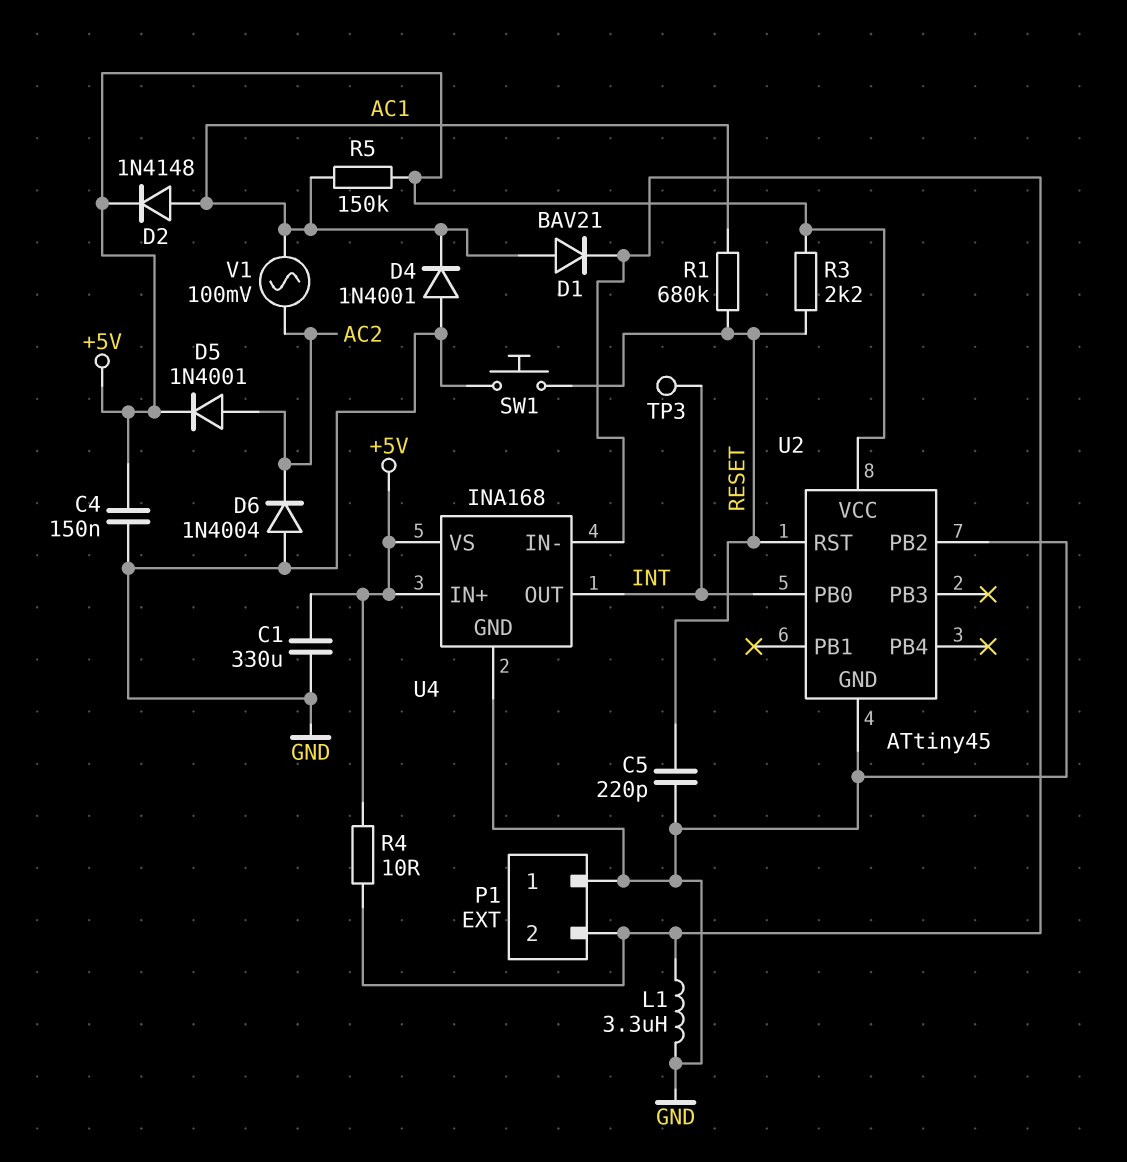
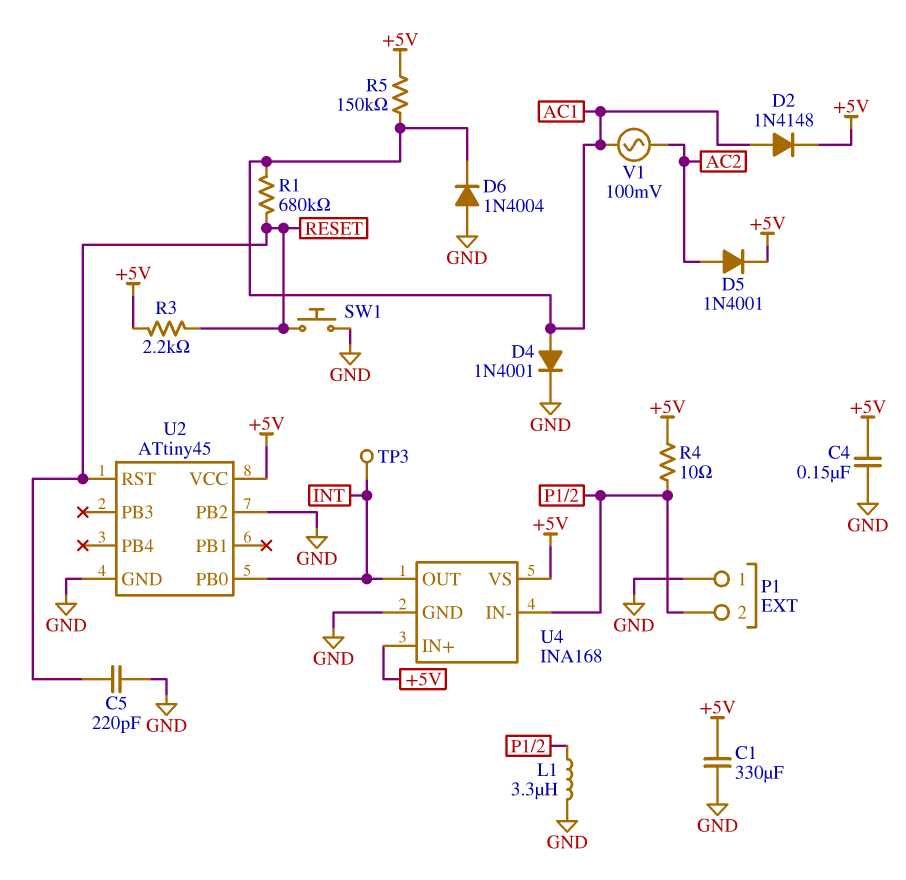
D1: diode BAV21 (A AC1, K P1/2) -> none
D4: diode 1N4001 (A GND, K AC1) -> diode 1N4001 (A AC1, K GND)
D6: diode 1N4004 (A GND, K AC2) -> diode 1N4004 (A GND, K AC1)

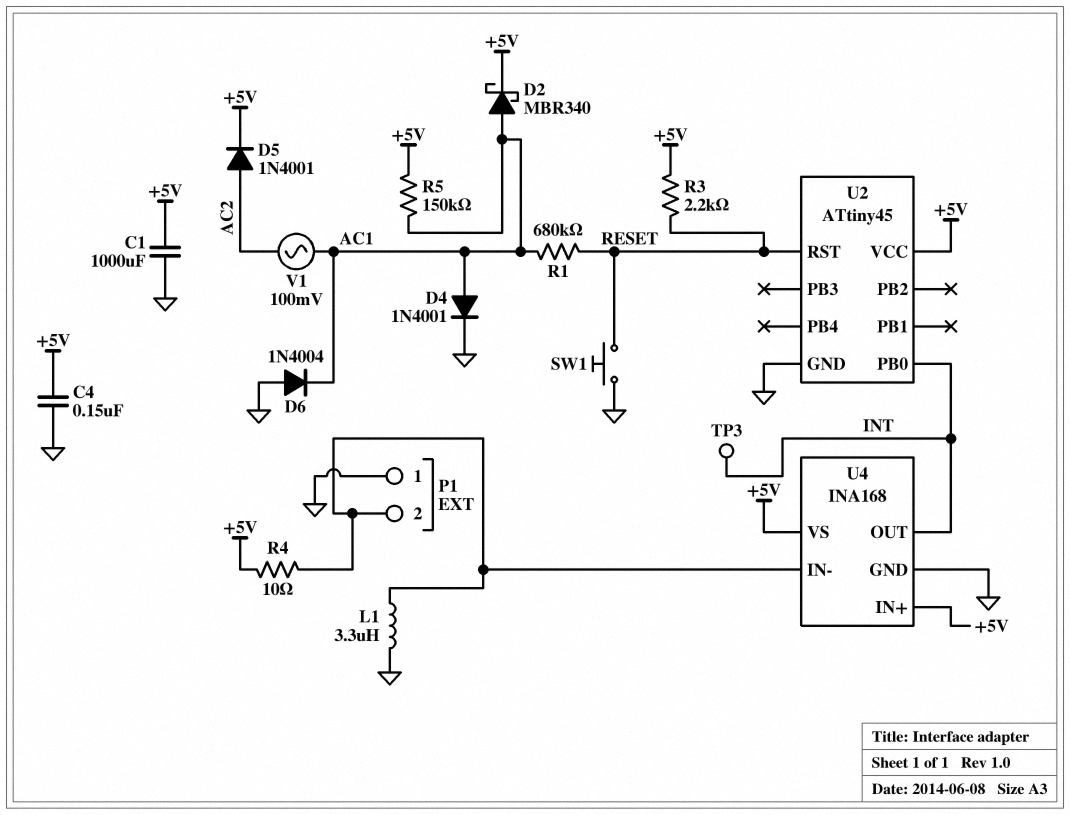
C1: 330uF (+5V, GND) -> 1000uF (+5V, GND)
C5: 220pF (GND, RESET) -> none
D2: diode 1N4148 (A AC1, K +5V) -> schottky MBR340 (A AC1, K +5V)
U2 pin PB2: GND -> none

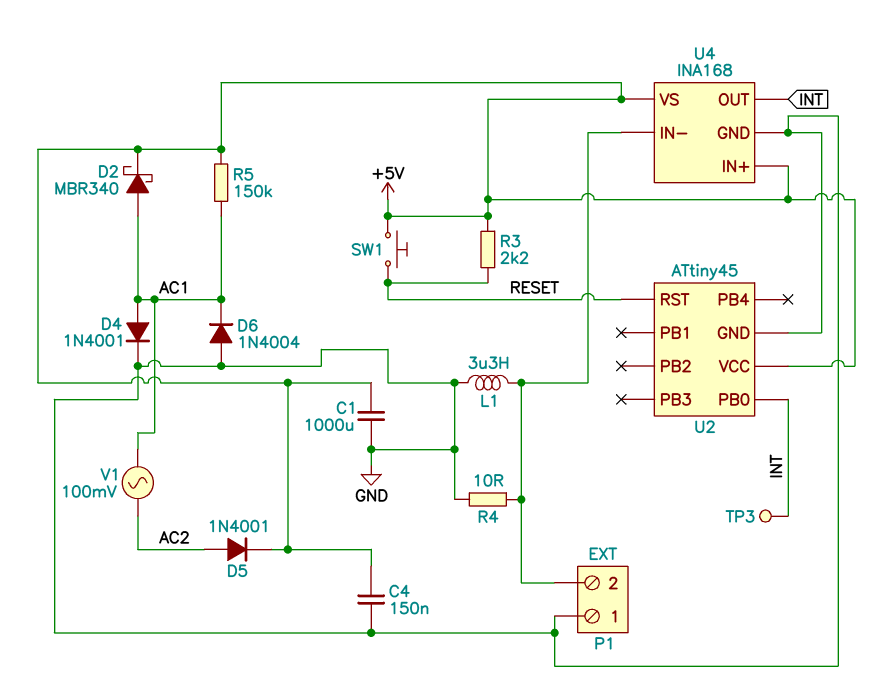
R1: 680k (AC1, RESET) -> none
R4: 10 (+5V, P1/2) -> 10 (GND, P1/2)
SW1: button (GND, RESET) -> button (+5V, RESET)

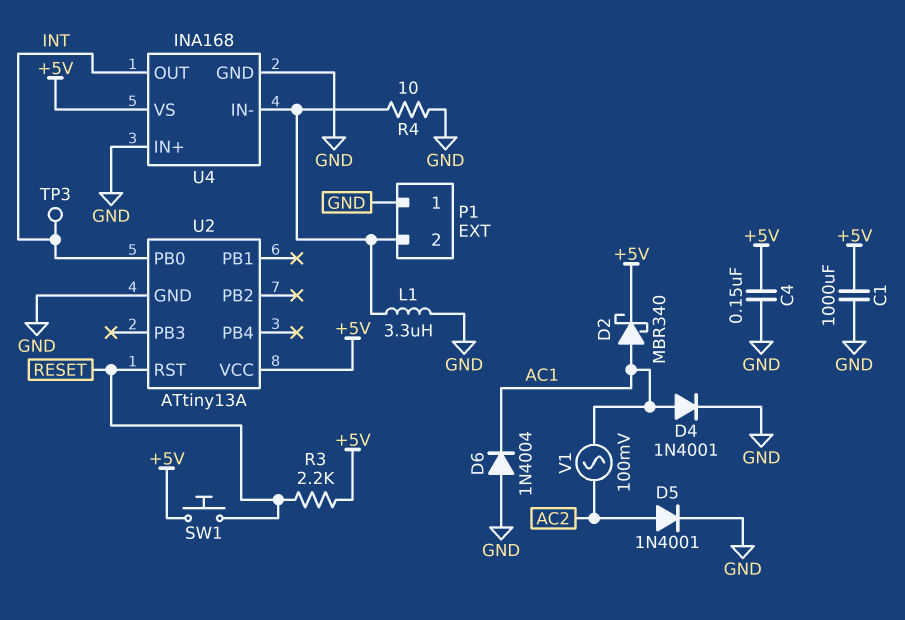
D5: diode 1N4001 (A AC2, K +5V) -> diode 1N4001 (A AC2, K GND)
R5: 150k (+5V, AC1) -> none
U2: ATtiny45 -> ATtiny13A
U4 pin IN+: +5V -> GND

